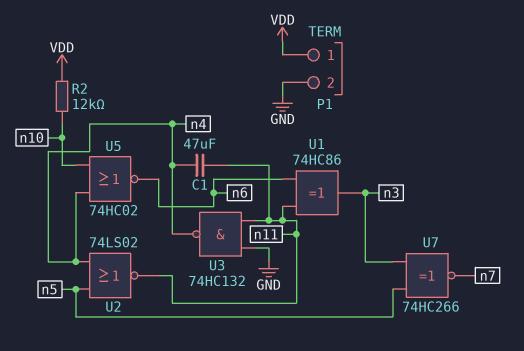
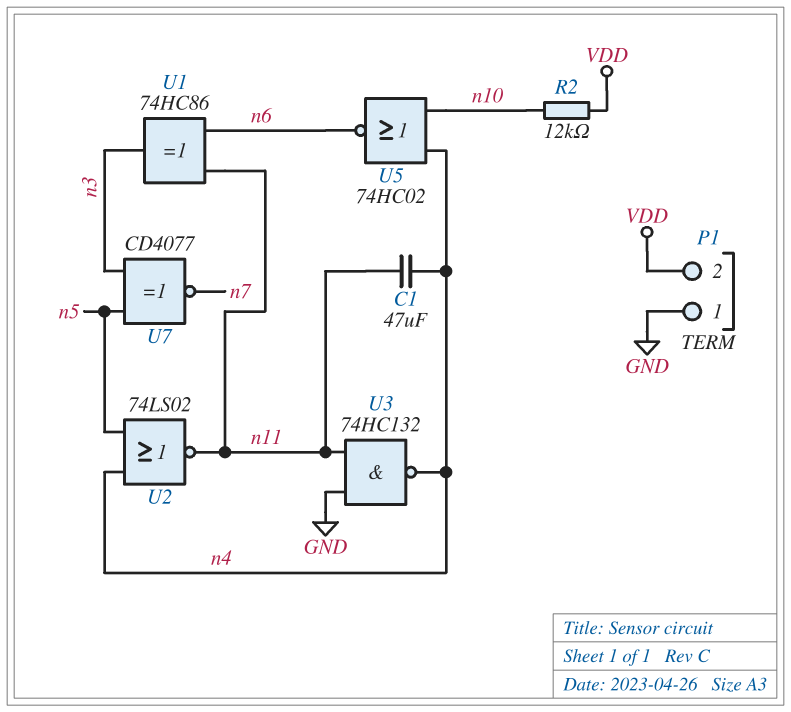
P1 pin 1: VDD -> GND
P1 pin 2: GND -> VDD
U7: XNOR 74HC266 (in n3, in n5, out n7) -> XNOR CD4077 (in n3, in n5, out n7)

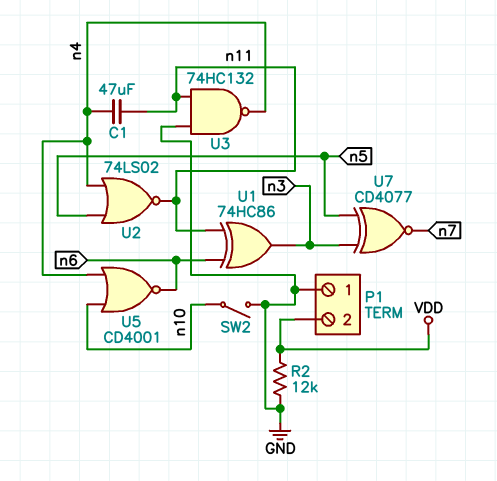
R2: 12k (VDD, n10) -> 12k (GND, VDD)
SW2: none -> switch (GND, n10)
U5: NOR 74HC02 (in n4, in n10, out n6) -> NOR CD4001 (in n4, in n10, out n6)

